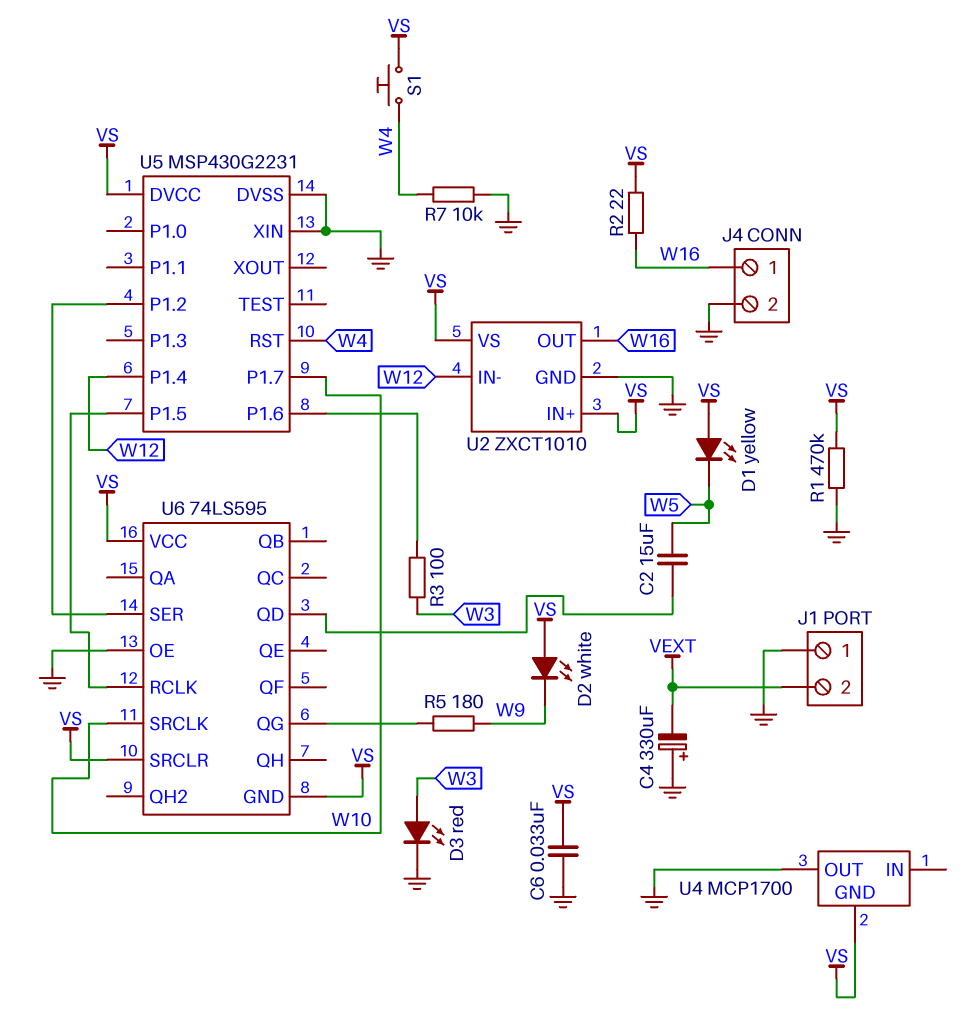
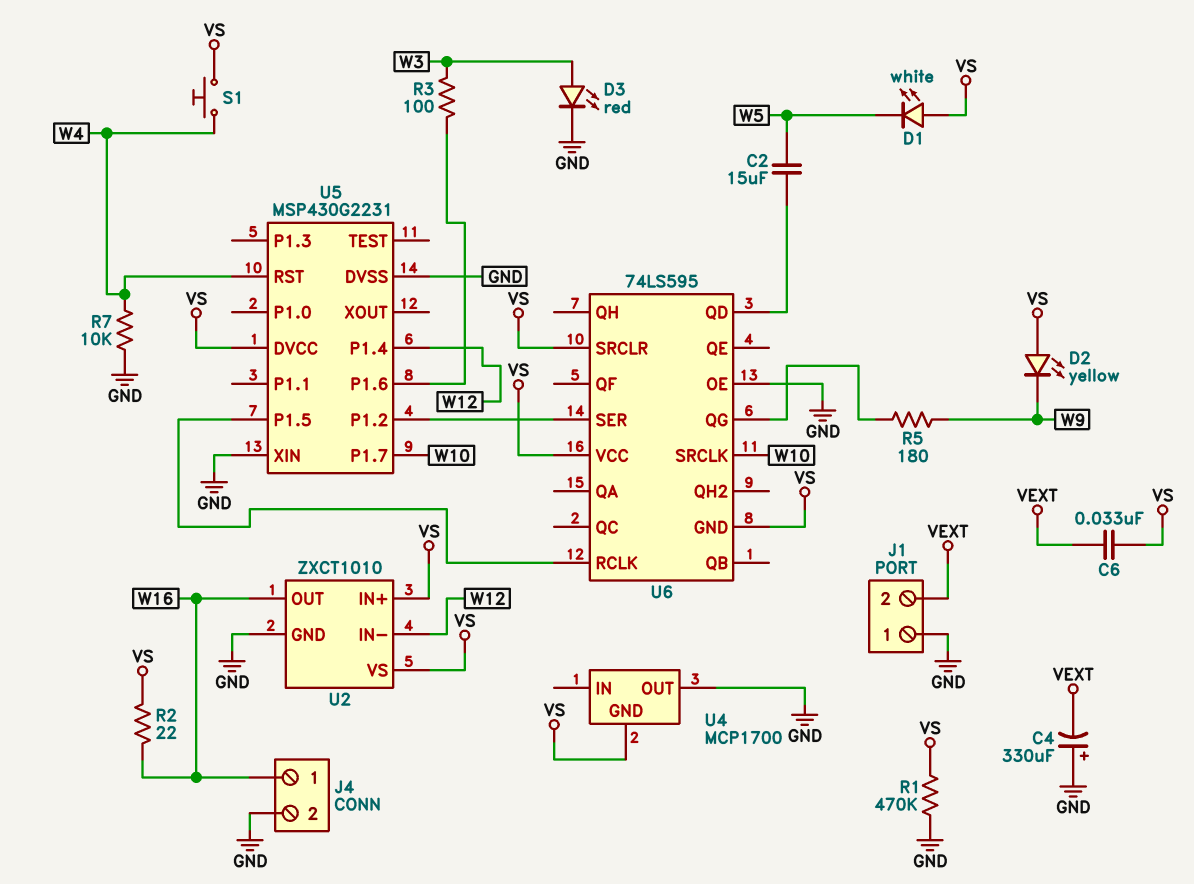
C6: 33nF (GND, VS) -> 33nF (VEXT, VS)
D1: LED yellow (A VS, K W5) -> LED white (A VS, K W5)
D2: LED white (A VS, K W9) -> LED yellow (A VS, K W9)

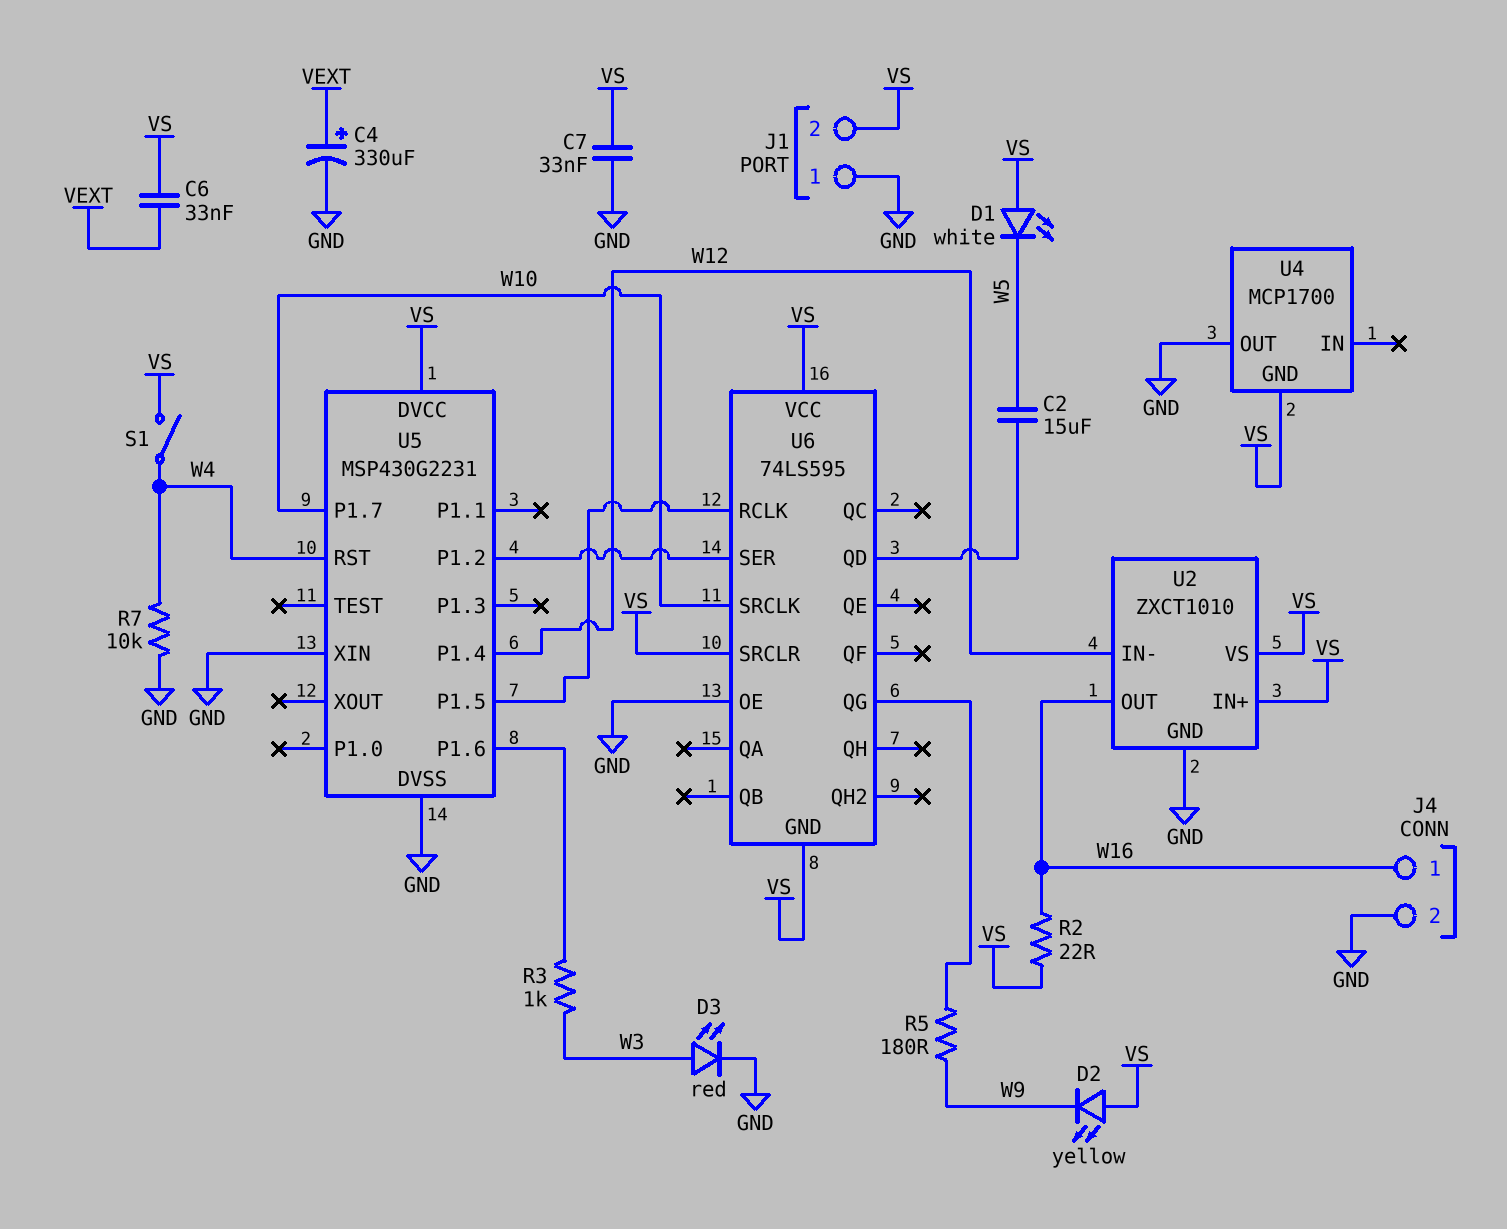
C4: 330uF (plus GND, minus VEXT) -> 330uF (plus VEXT, minus GND)
C7: none -> 33nF (GND, VS)
J1 pin 2: VEXT -> VS
R1: 470k (GND, VS) -> none
R3: 100 (U5/P1.6, W3) -> 1k (U5/P1.6, W3)
S1: button (VS, W4) -> switch (VS, W4)

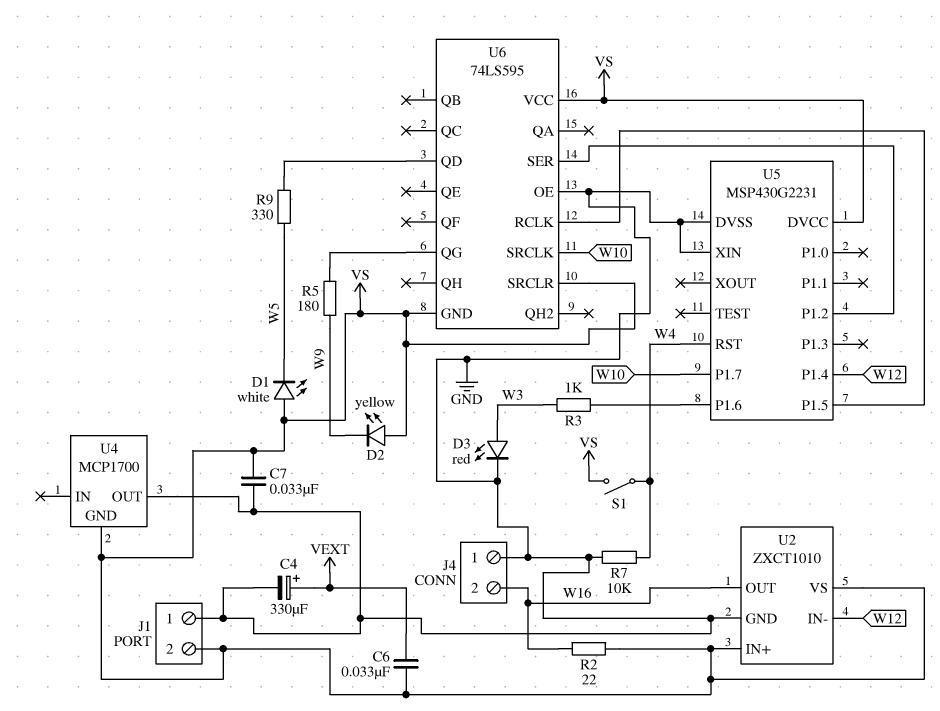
C2: 15uF (U6/QD, W5) -> none
J4 pin 1: W16 -> GND
J4 pin 2: GND -> W16
R9: none -> 330 (U6/QD, W5)

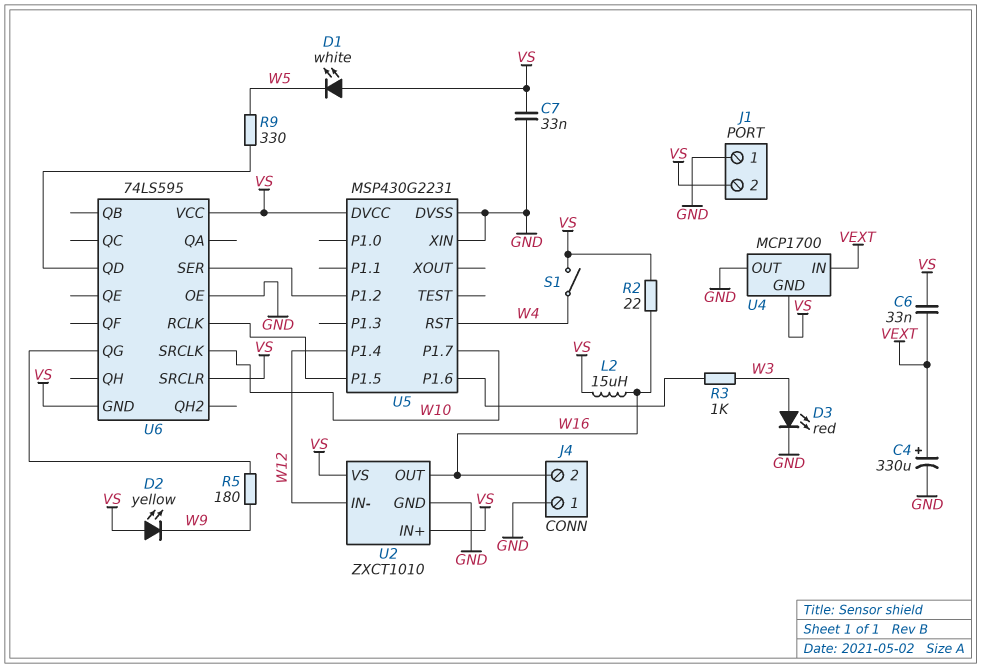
L2: none -> 15uH (VS, W16)
R7: 10k (GND, W4) -> none
U4 pin IN: none -> VEXT

